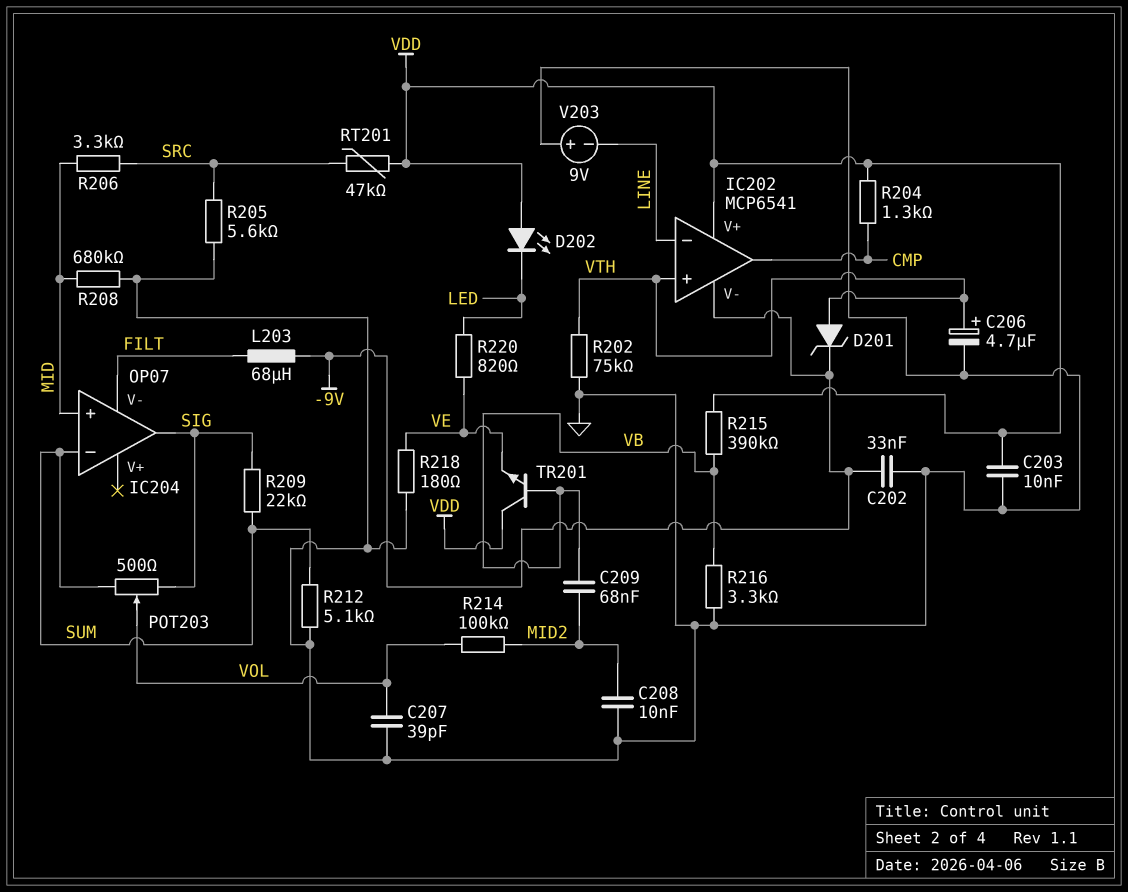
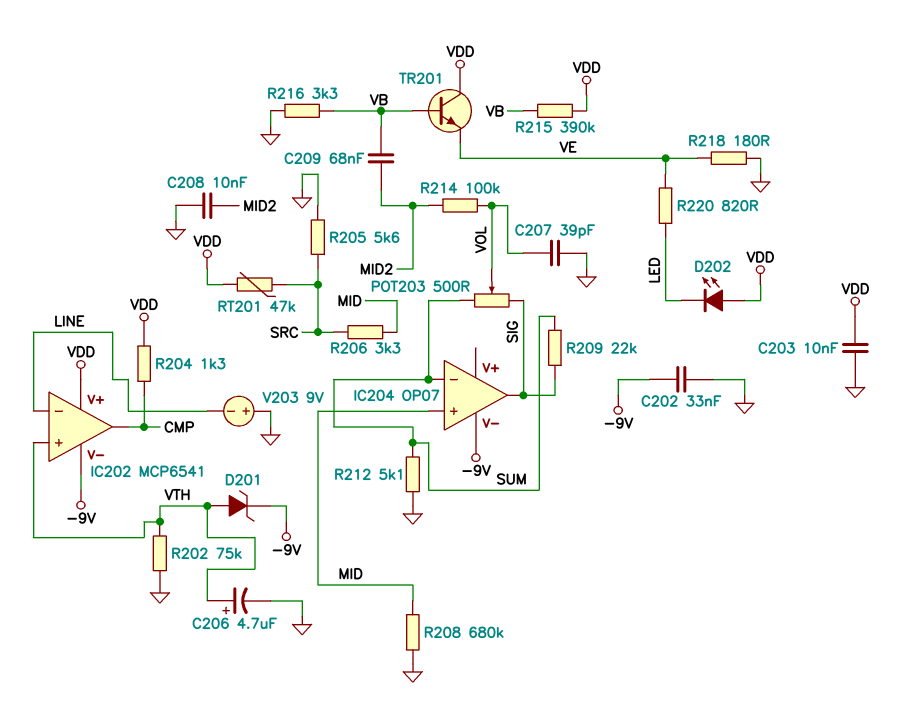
IC204 pin V-: FILT -> -9V
L203: 68uH (-9V, FILT) -> none

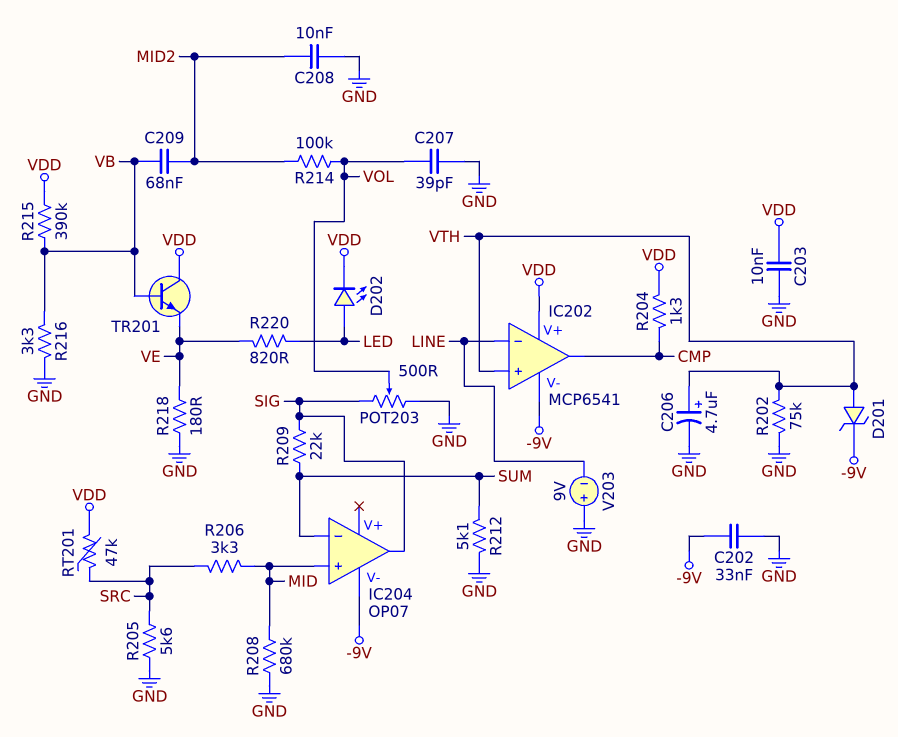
D202: LED (A VDD, K LED) -> LED (A LED, K VDD)
POT203: 500 (SIG, SUM, wiper VOL) -> 500 (GND, SIG, wiper VOL)

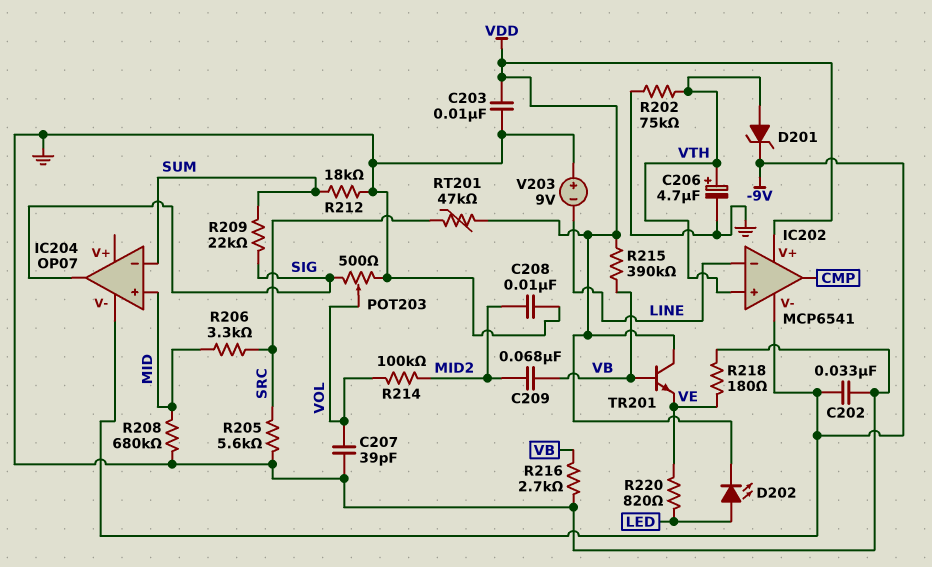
R204: 1.3k (CMP, VDD) -> none
R212: 5.1k (GND, SUM) -> 18k (GND, SUM)
R216: 3.3k (GND, VB) -> 2.7k (GND, VB)

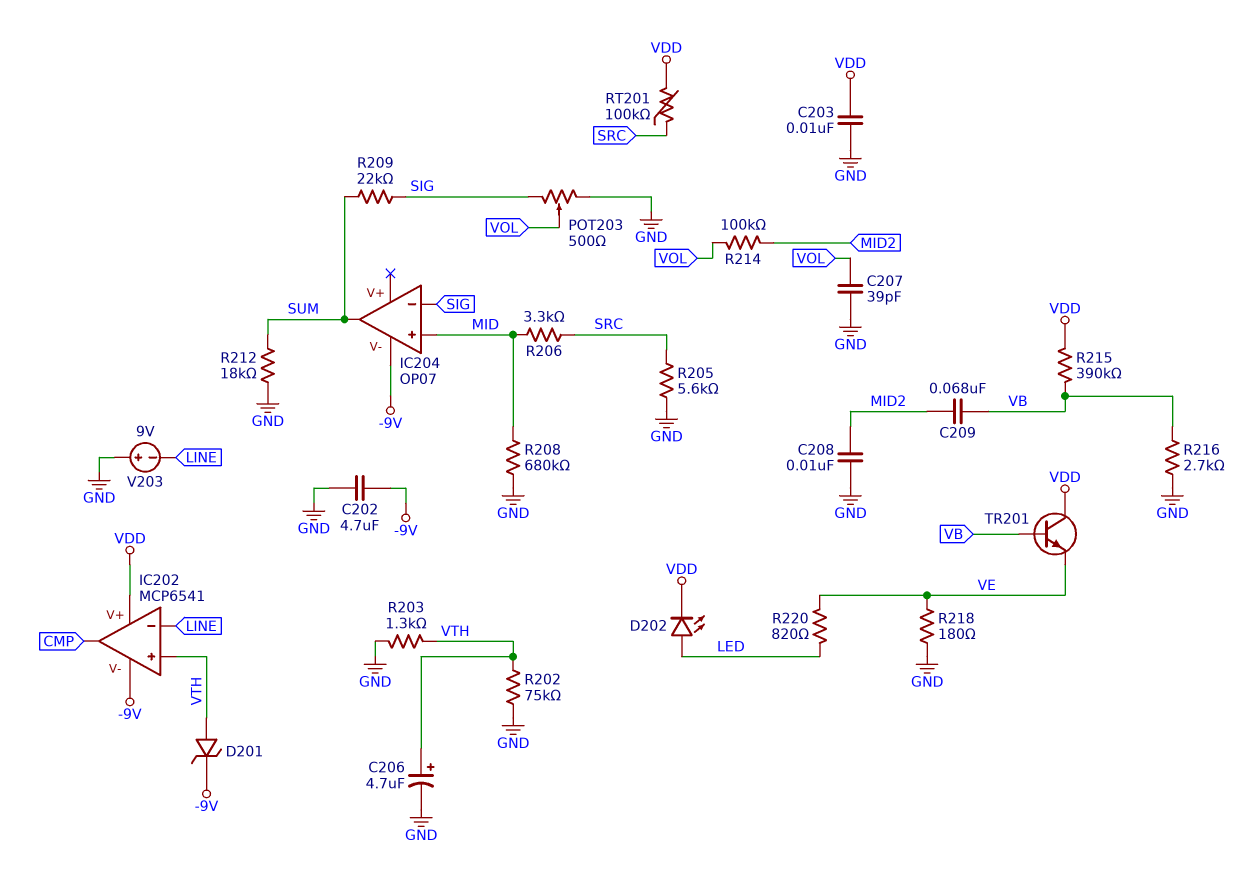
C202: 33nF (-9V, GND) -> 4.7uF (-9V, GND)
IC204 pin in-: SUM -> SIG
IC204 pin out: SIG -> SUM
R203: none -> 1.3k (GND, VTH)
RT201: 47k (SRC, VDD) -> 100k (SRC, VDD)

